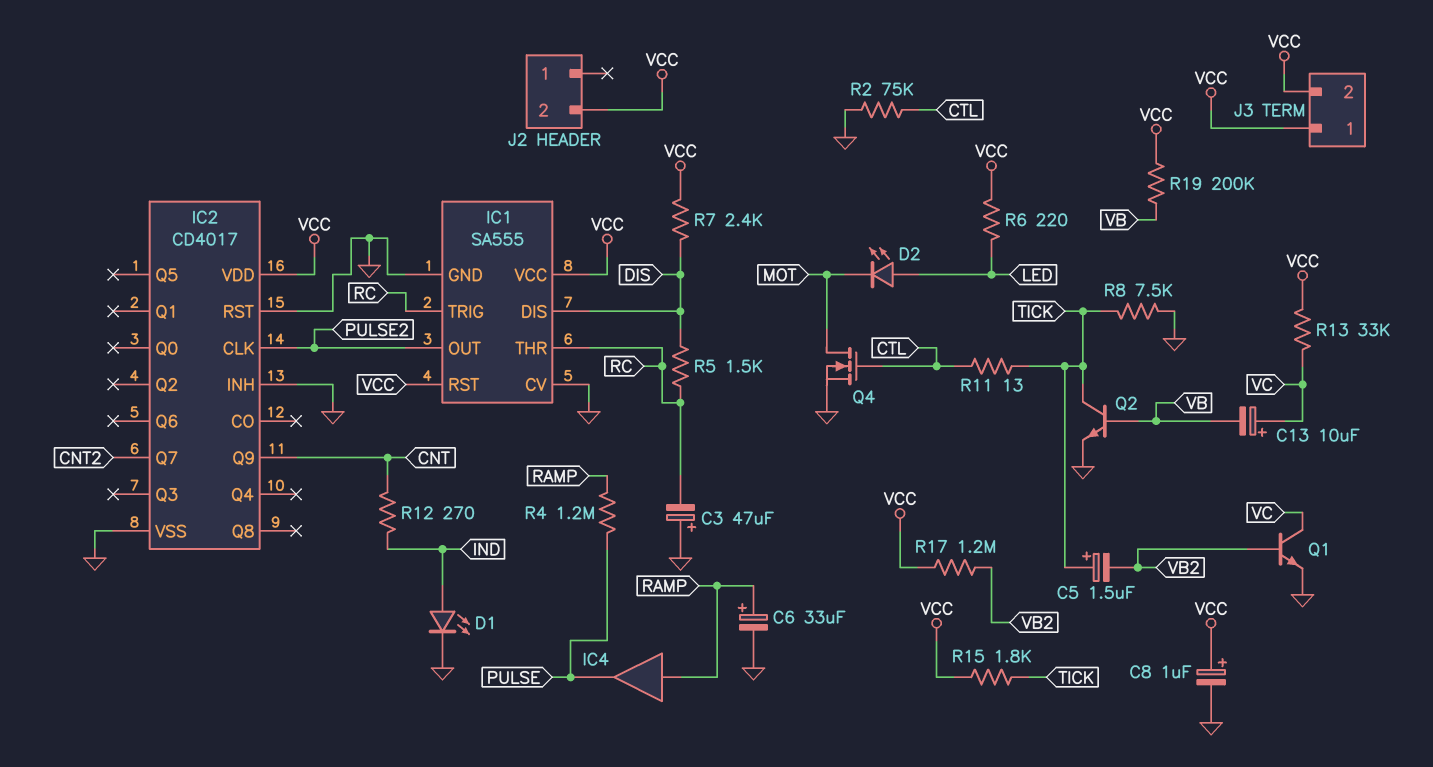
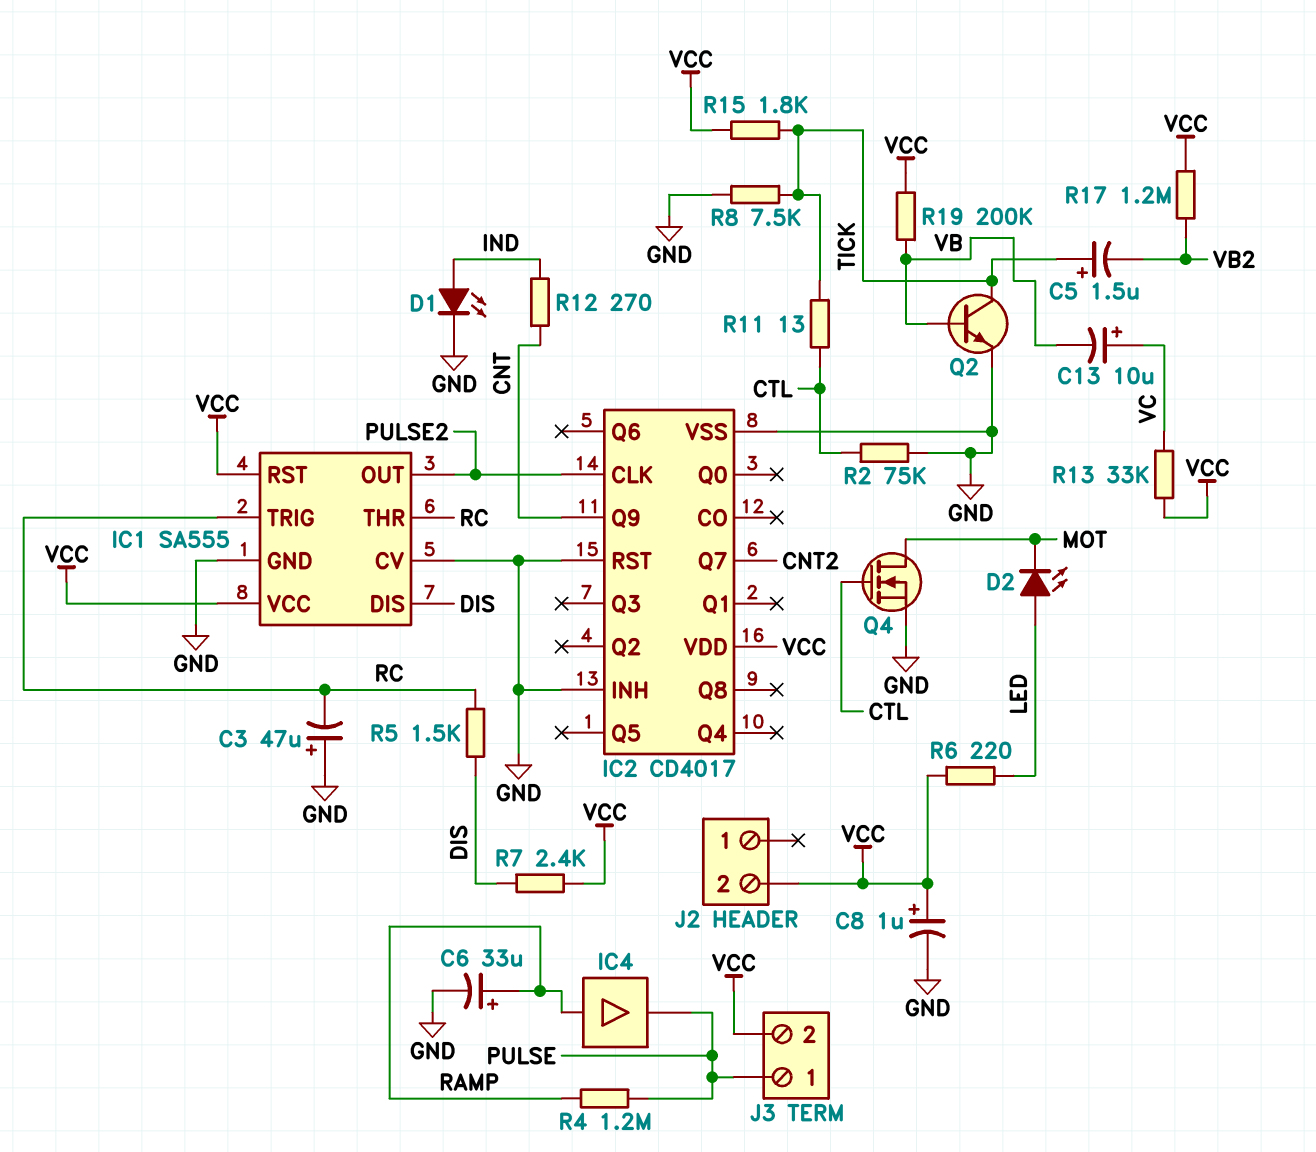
J3 pin 1: VCC -> PULSE
Q1: NPN (B VB2, C VC, E GND) -> none

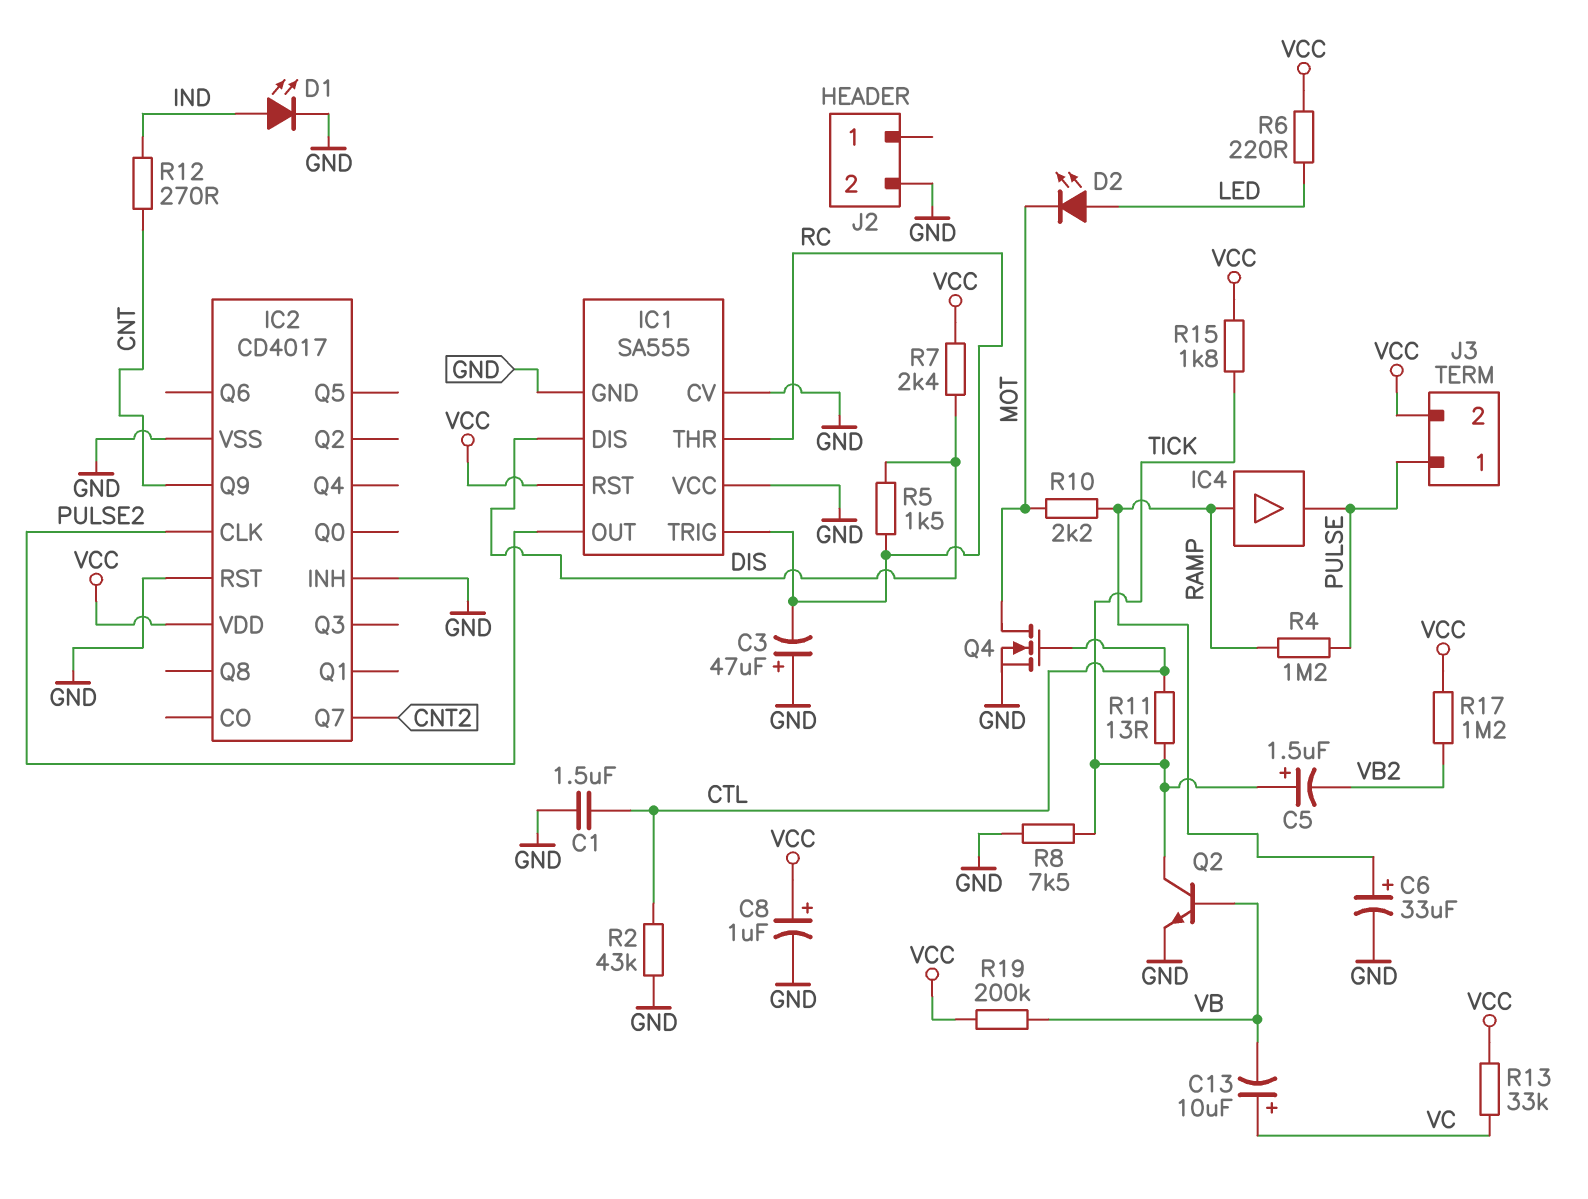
C1: none -> 1.5uF (CTL, GND)
IC1 pin VCC: VCC -> GND
J2 pin 2: VCC -> GND
R2: 75k (CTL, GND) -> 43k (CTL, GND)
R10: none -> 2.2k (MOT, RAMP)

